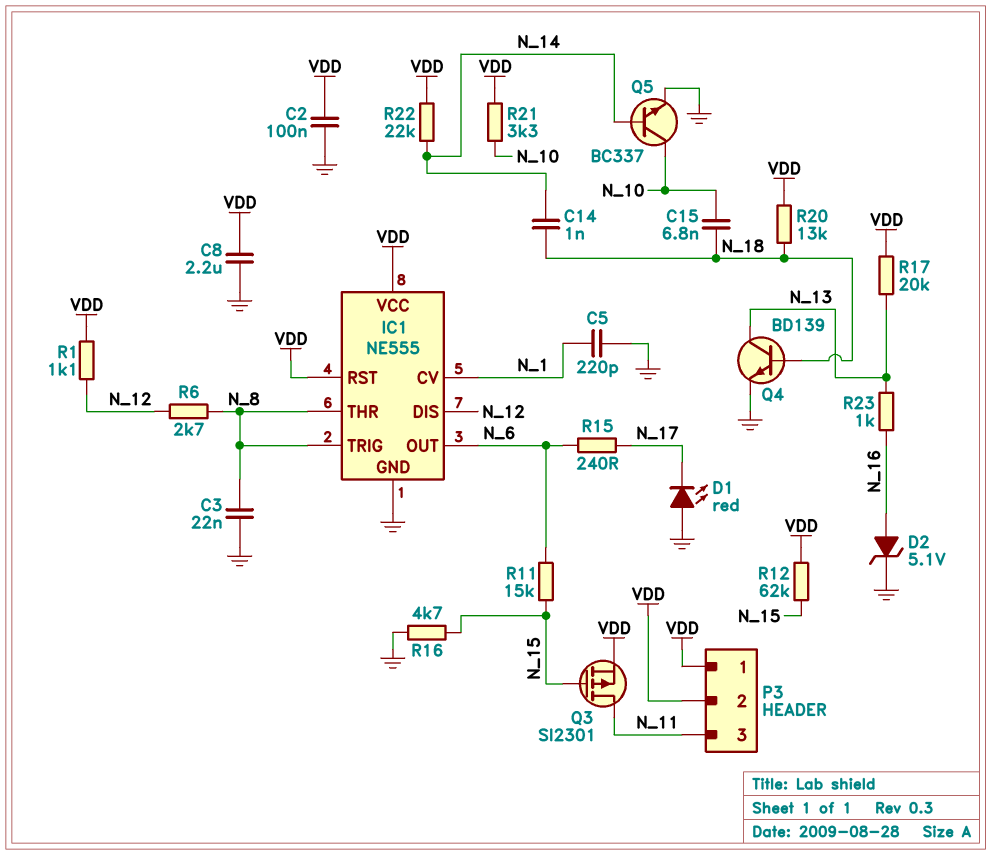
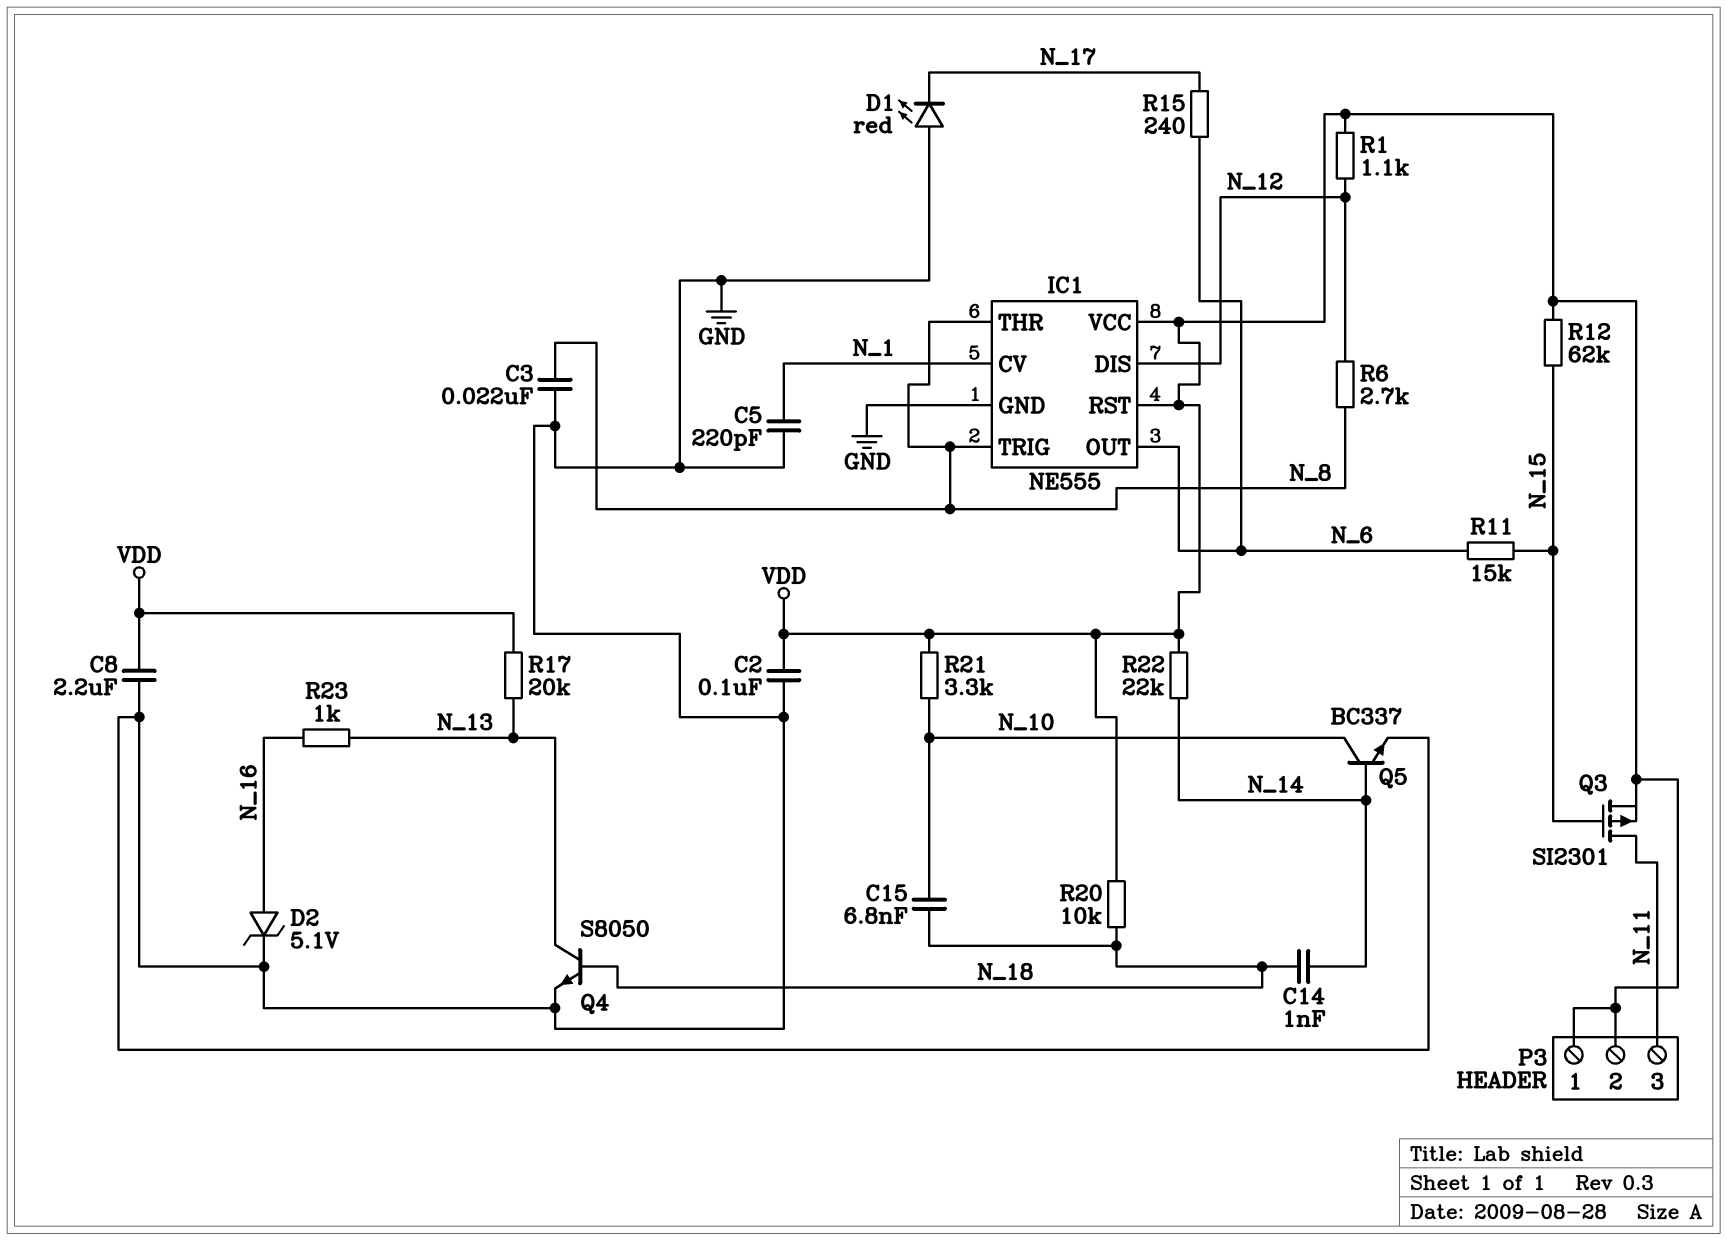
Q4: NPN BD139 (B N_18, C N_13, E GND) -> NPN S8050 (B N_18, C N_13, E GND)
R16: 4.7k (GND, N_15) -> none
R20: 13k (N_18, VDD) -> 10k (N_18, VDD)

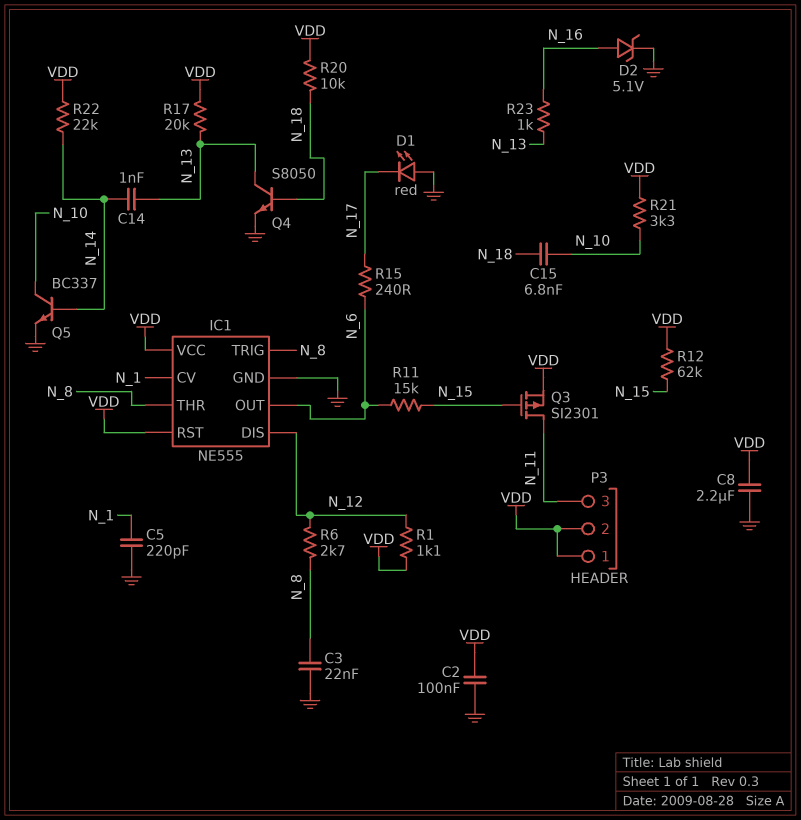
C14: 1nF (N_14, N_18) -> 1nF (N_13, N_14)

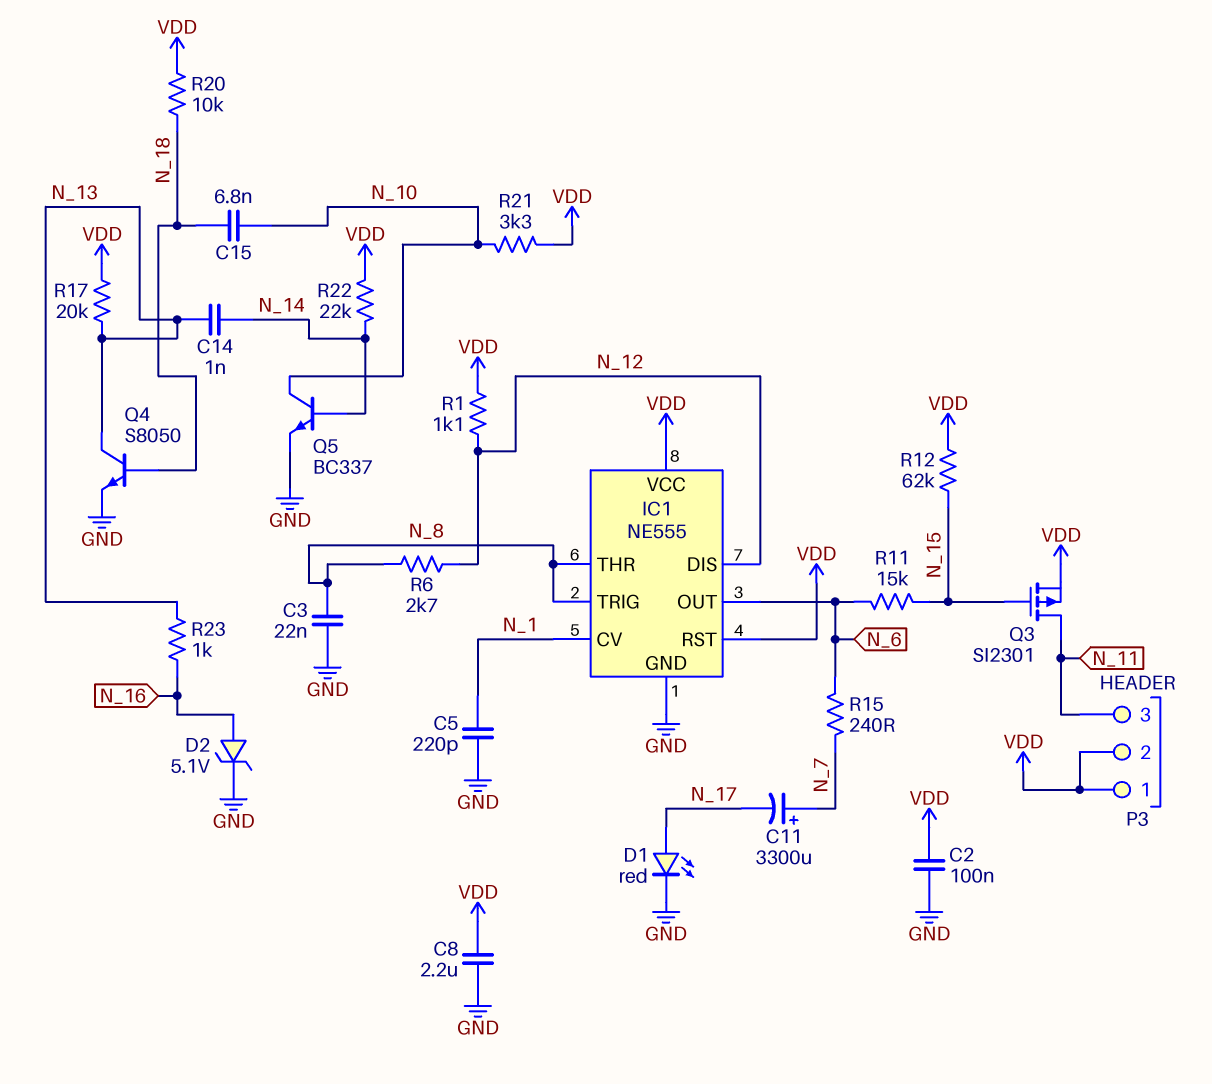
C11: none -> 3300uF (plus N_7, minus N_17)
D1: LED red (A GND, K N_17) -> LED red (A N_17, K GND)
R15: 240 (N_6, N_17) -> 240 (N_6, N_7)

